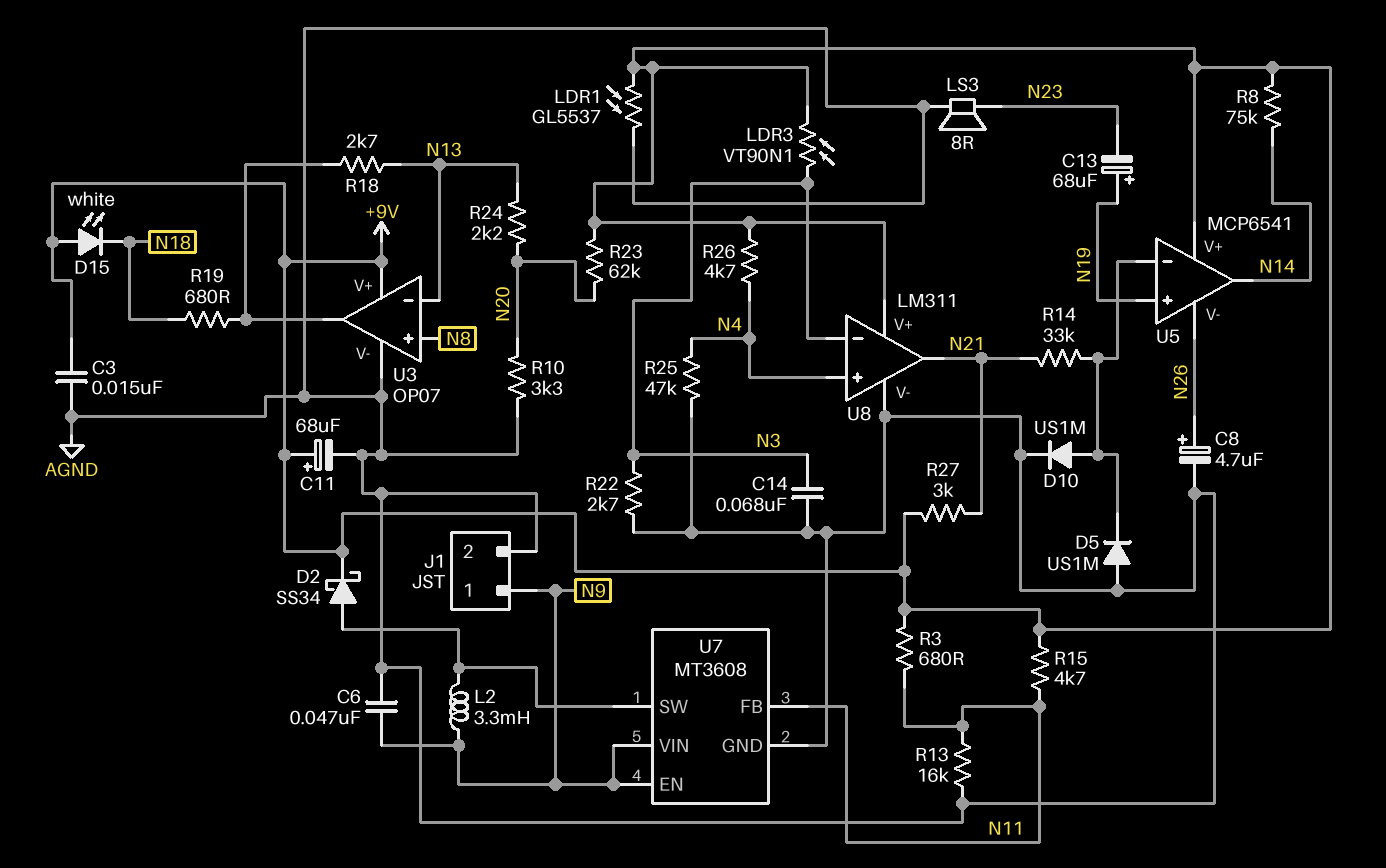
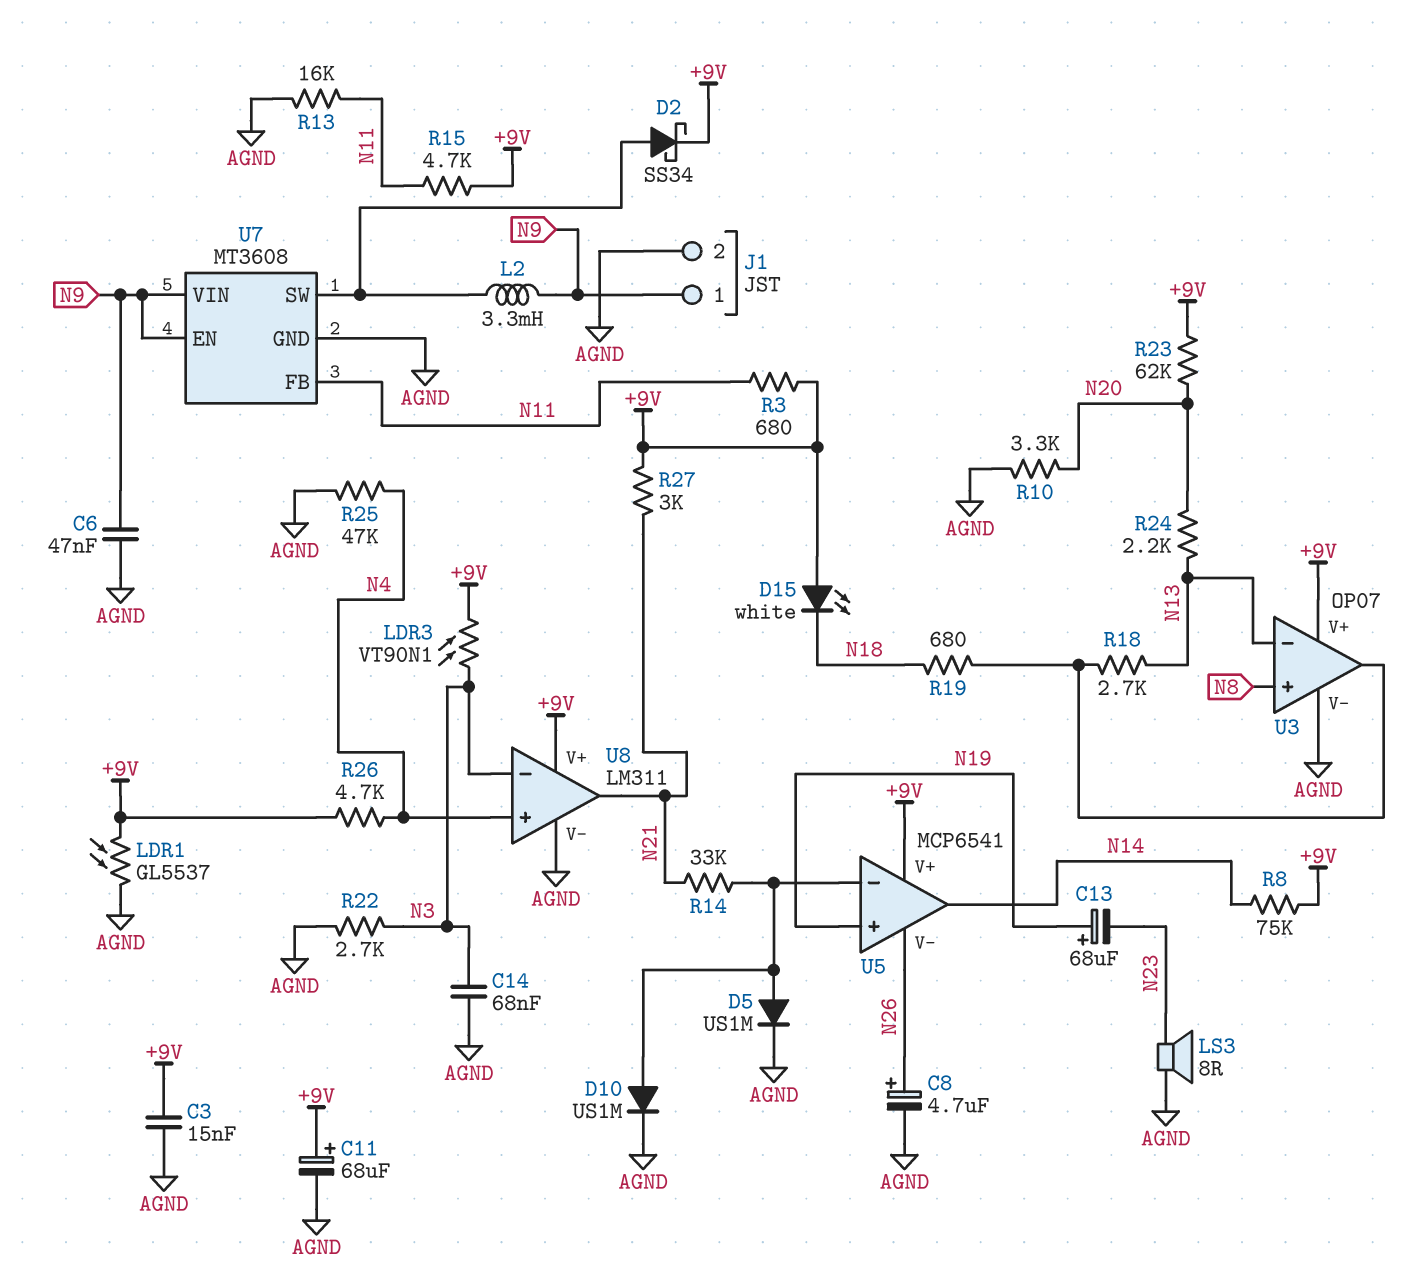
D5: diode US1M (A AGND, K U5/in-) -> diode US1M (A U5/in-, K AGND)

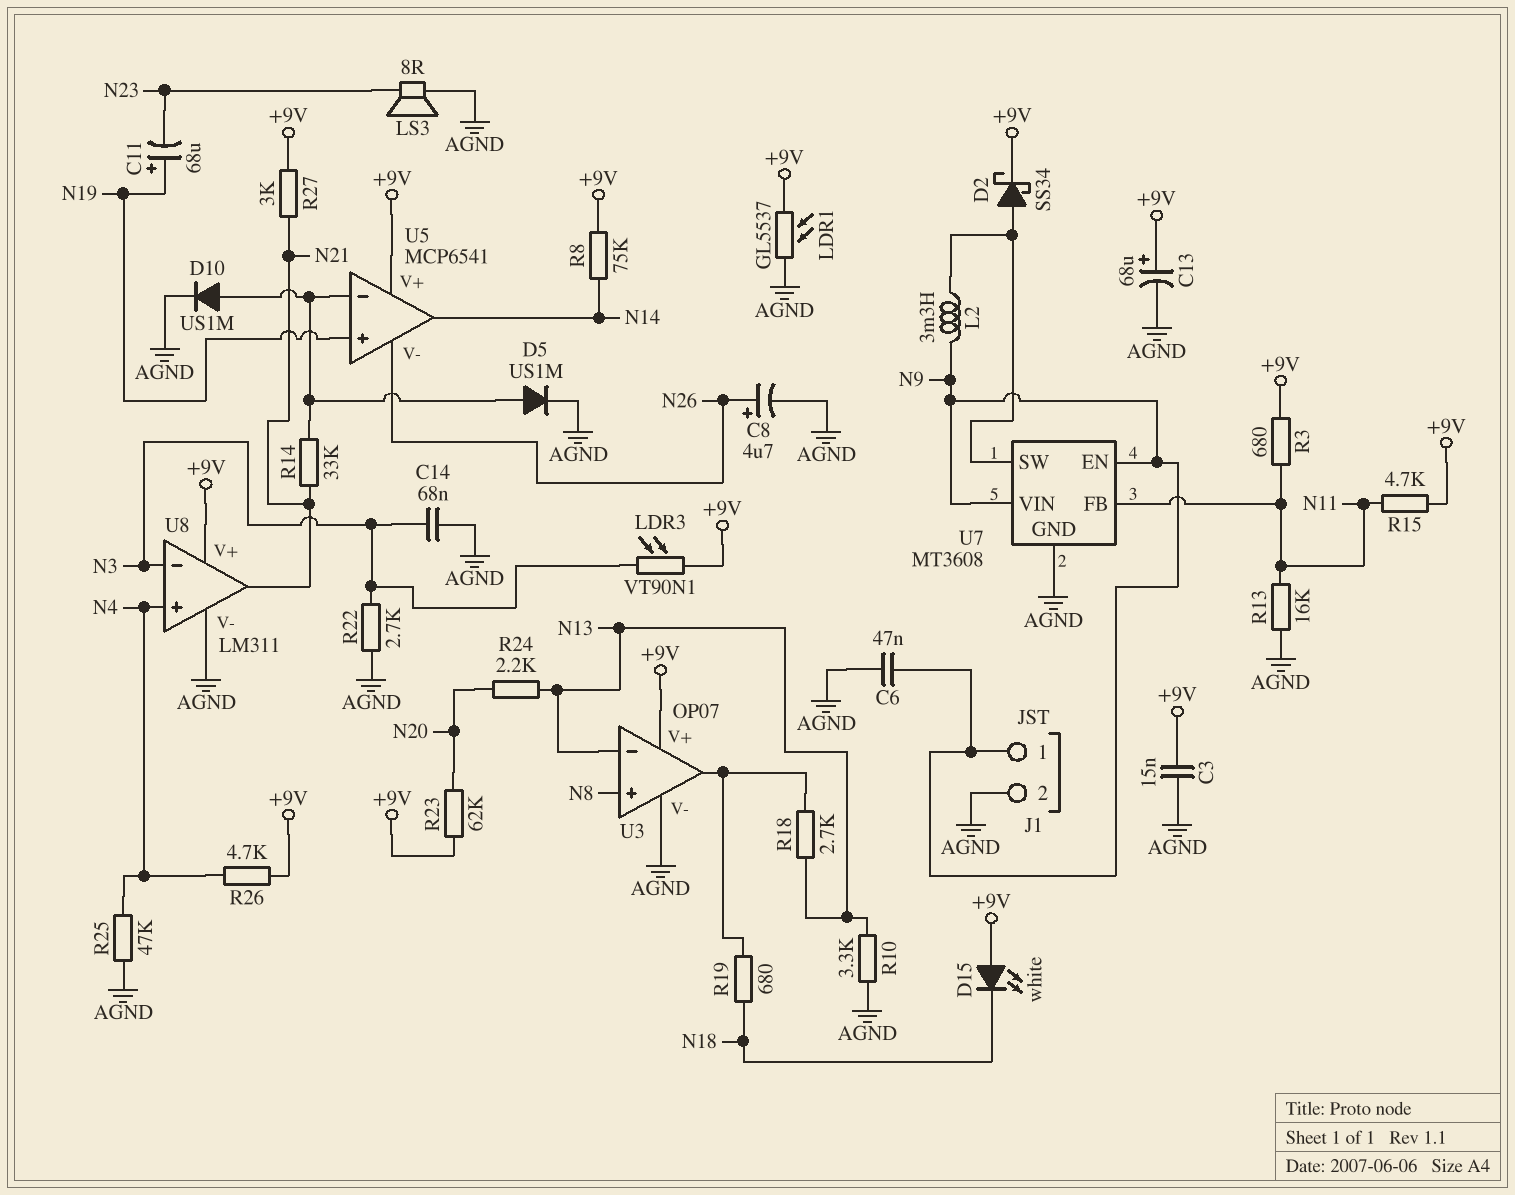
C11: 68uF (plus +9V, minus AGND) -> 68uF (plus N19, minus N23)
C13: 68uF (plus N19, minus N23) -> 68uF (plus +9V, minus AGND)
R10: 3.3k (AGND, N20) -> 3.3k (AGND, N13)

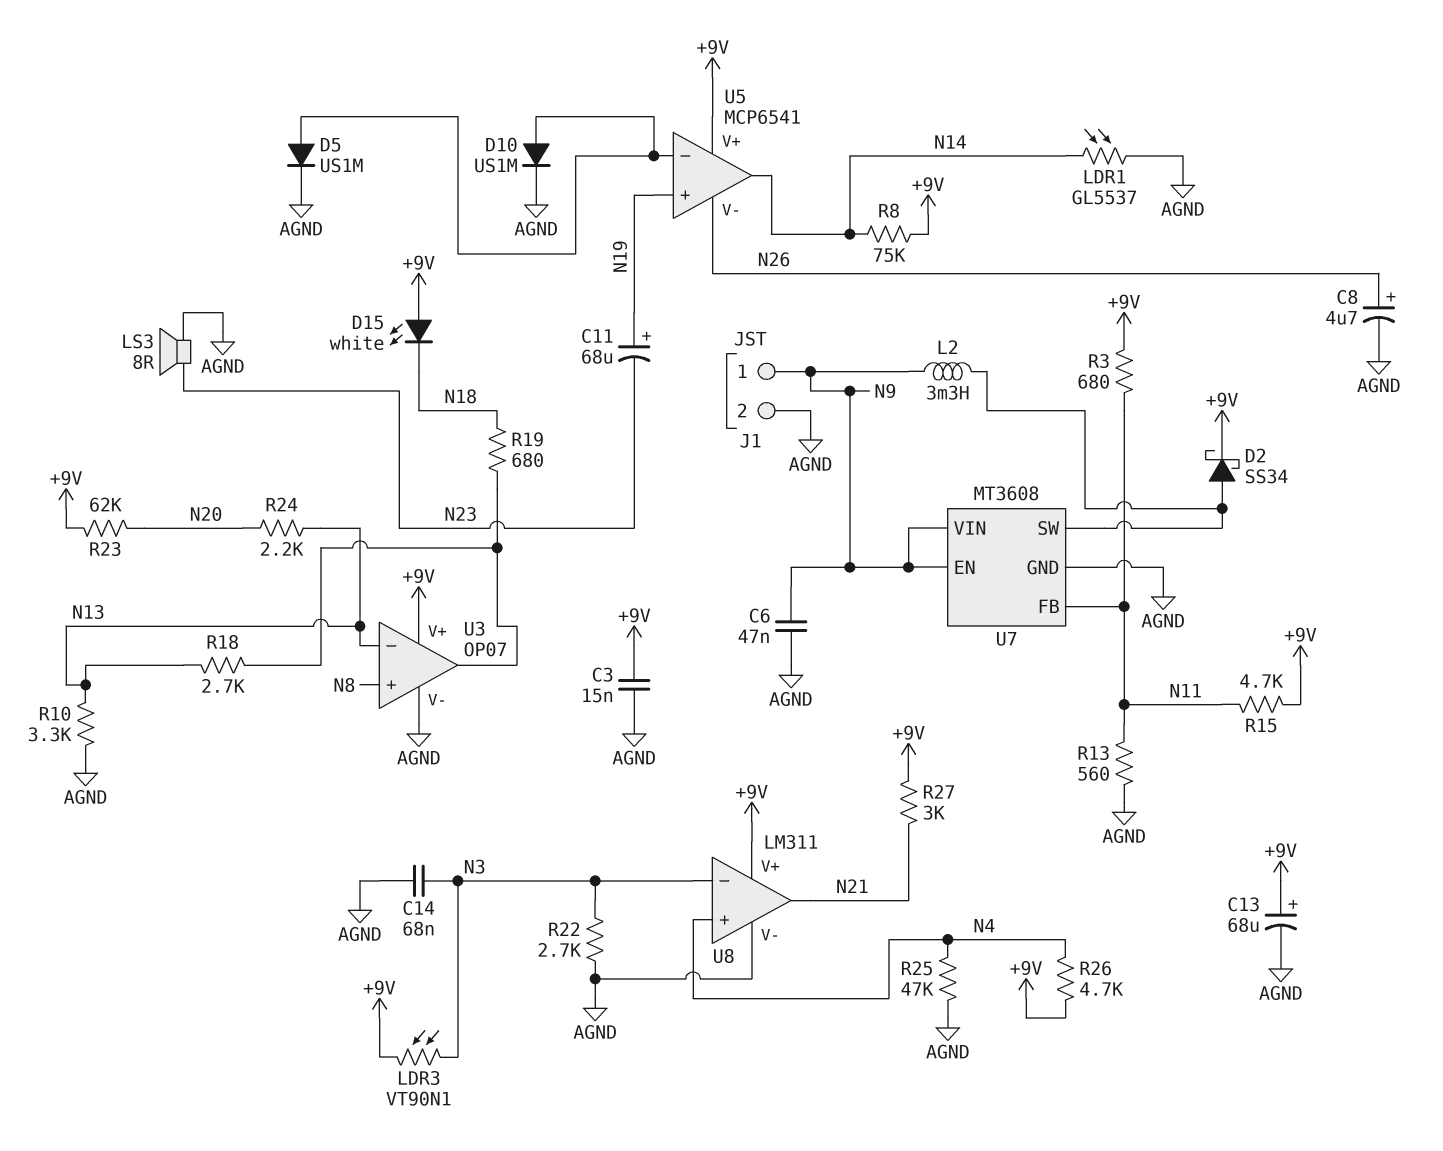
LDR1: GL5537 (+9V, AGND) -> GL5537 (AGND, N14)
R13: 16k (AGND, N11) -> 560 (AGND, N11)
R14: 33k (N21, U5/in-) -> none

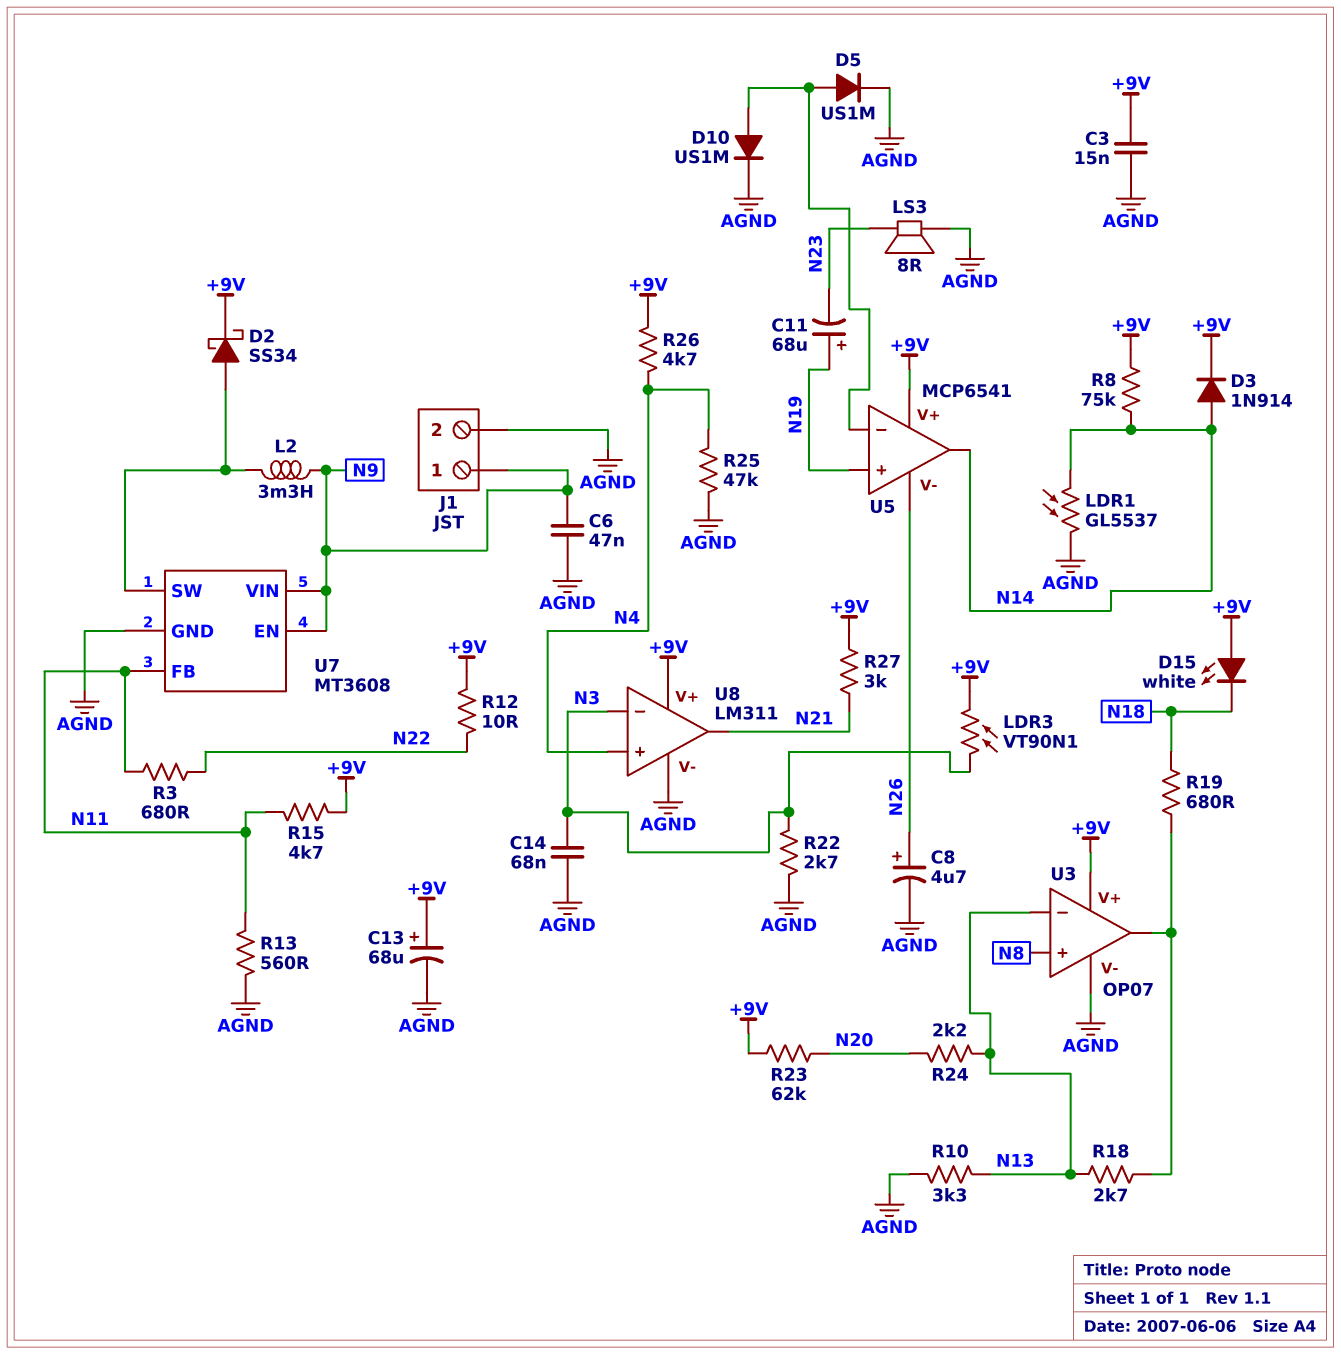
D3: none -> diode 1N914 (A N14, K +9V)
R3: 680 (+9V, N11) -> 680 (N11, N22)
R12: none -> 10 (+9V, N22)

